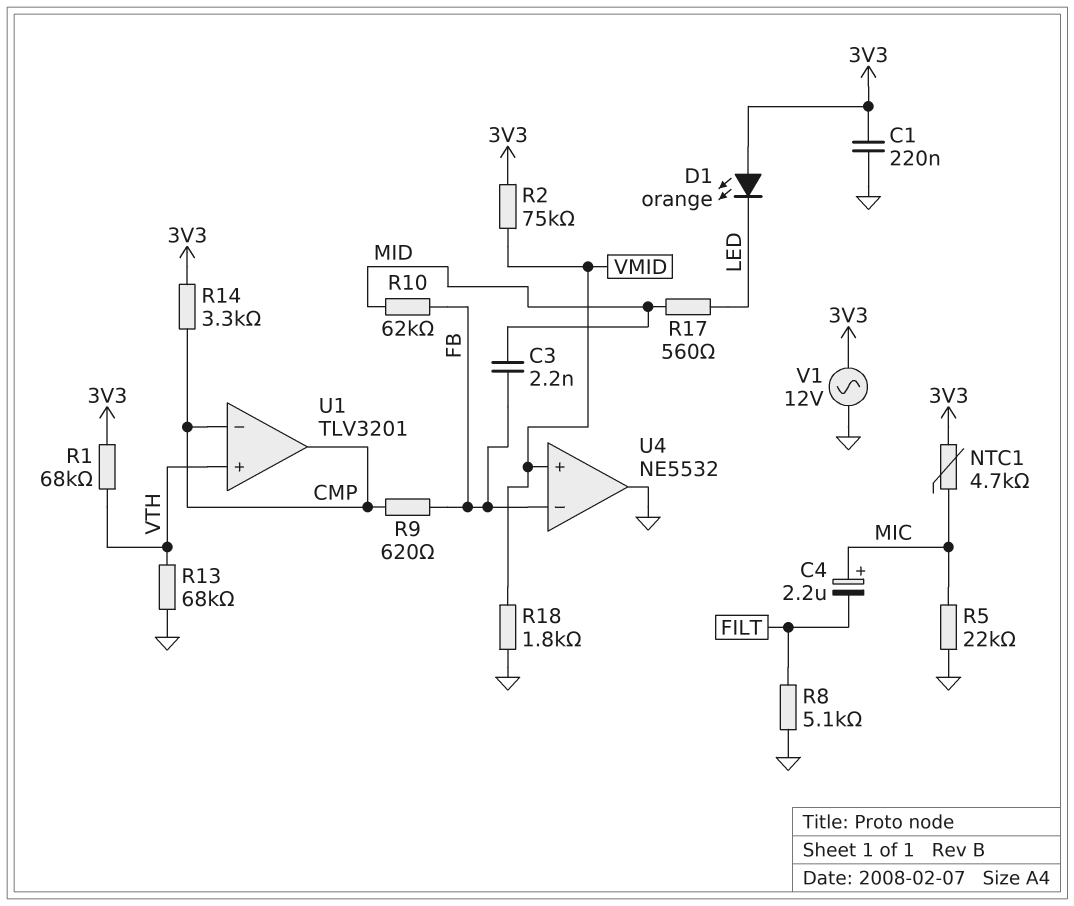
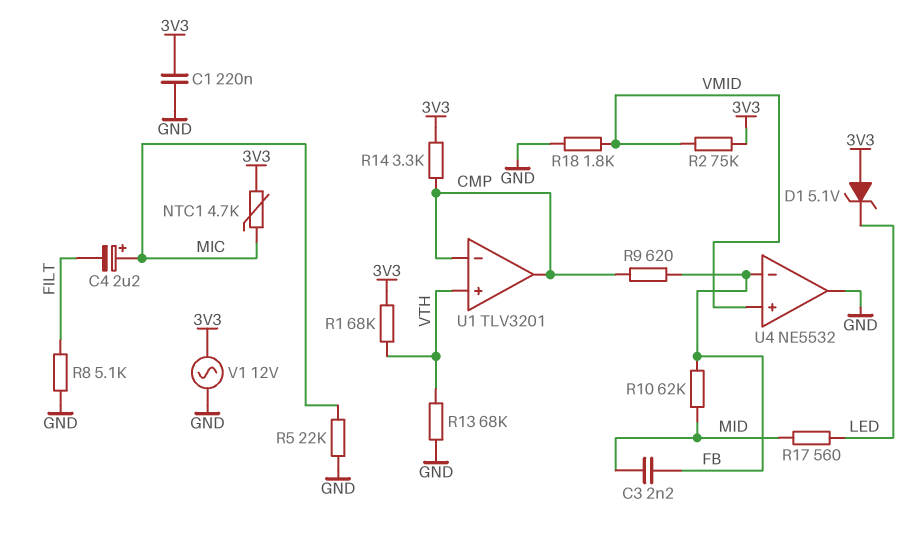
D1: LED orange (A 3V3, K LED) -> zener 5.1V (A 3V3, K LED)

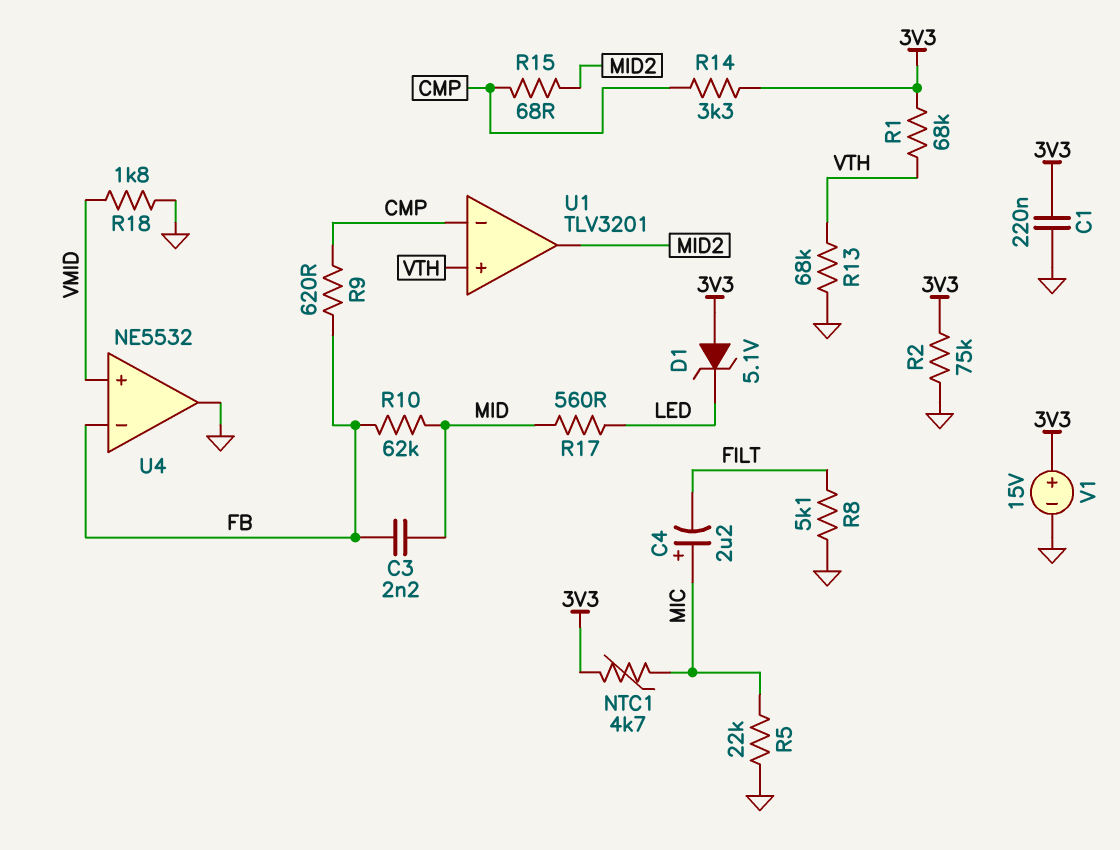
R2: 75k (3V3, VMID) -> 75k (3V3, GND)
R15: none -> 68 (CMP, MID2)
U1 pin out: CMP -> MID2
V1: AC 12V (3V3, GND) -> 15V (plus 3V3, minus GND)

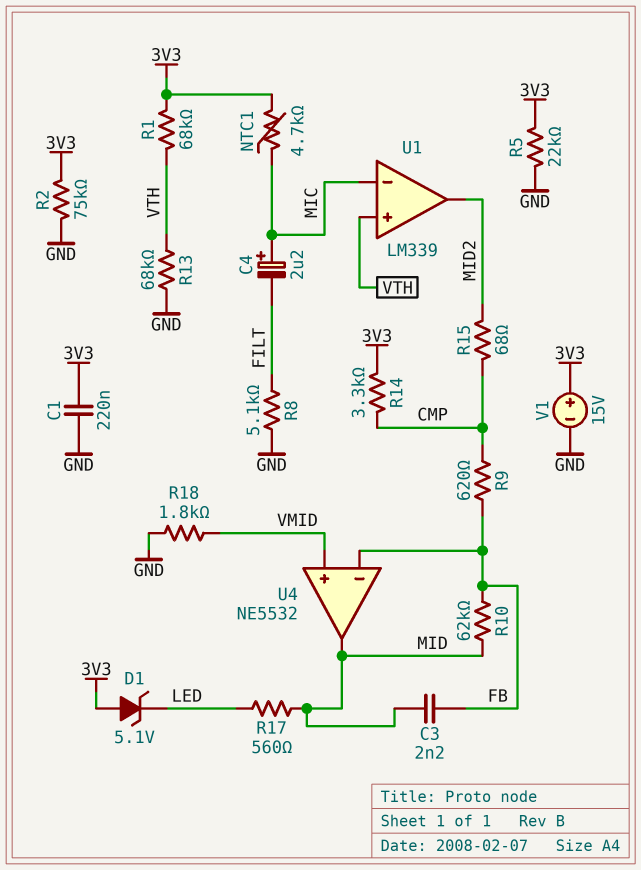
R5: 22k (GND, MIC) -> 22k (3V3, GND)
U1: TLV3201 -> LM339
U1 pin in-: CMP -> MIC
U4 pin out: GND -> MID

